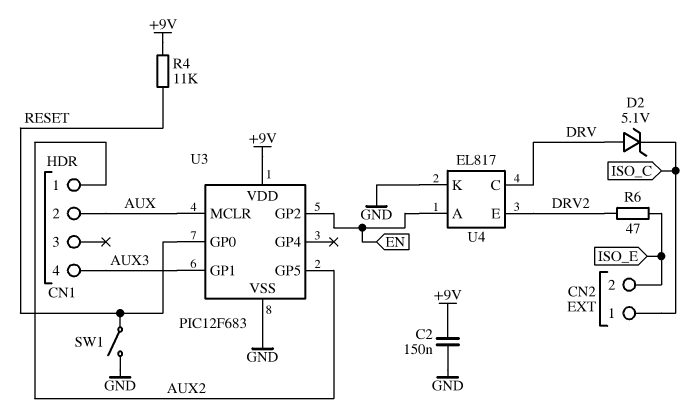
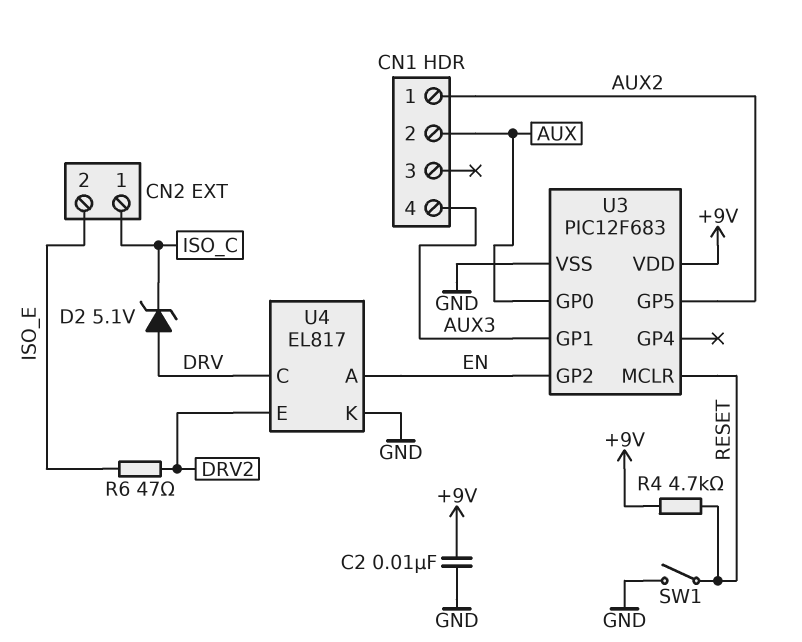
C2: 150nF (+9V, GND) -> 10nF (+9V, GND)
R4: 11k (+9V, RESET) -> 4.7k (+9V, RESET)
U3 pin GP0: RESET -> AUX
U3 pin MCLR: AUX -> RESET

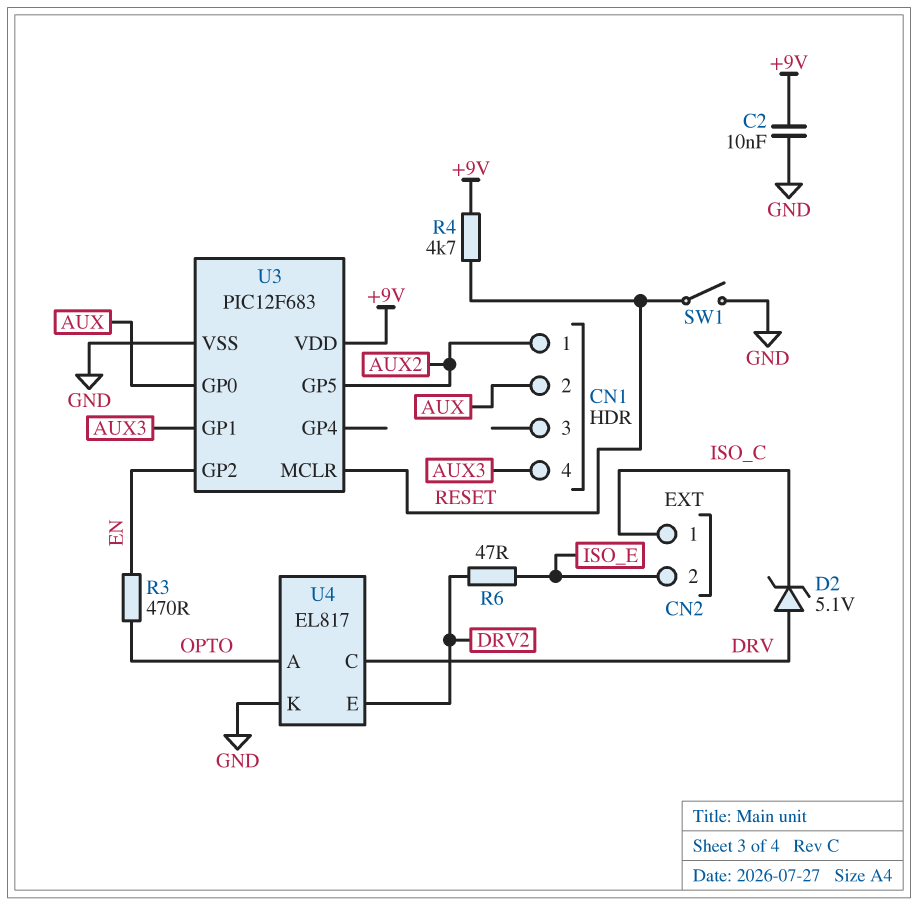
R3: none -> 470 (EN, OPTO)
U4 pin A: EN -> OPTO

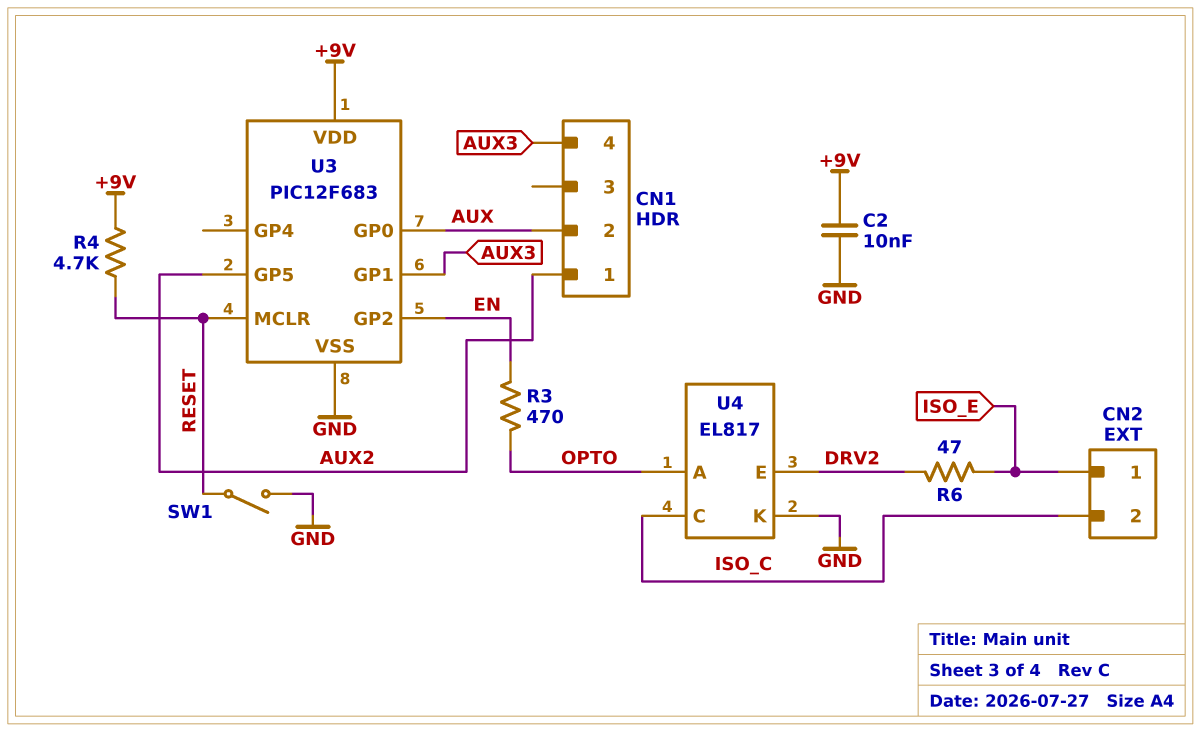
CN2 pin 1: ISO_C -> ISO_E
CN2 pin 2: ISO_E -> ISO_C
D2: zener 5.1V (A DRV, K ISO_C) -> none
U4 pin C: DRV -> ISO_C

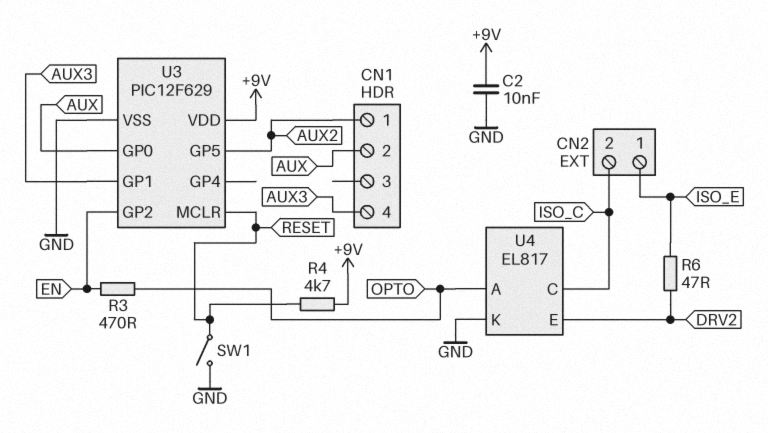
U3: PIC12F683 -> PIC12F629

